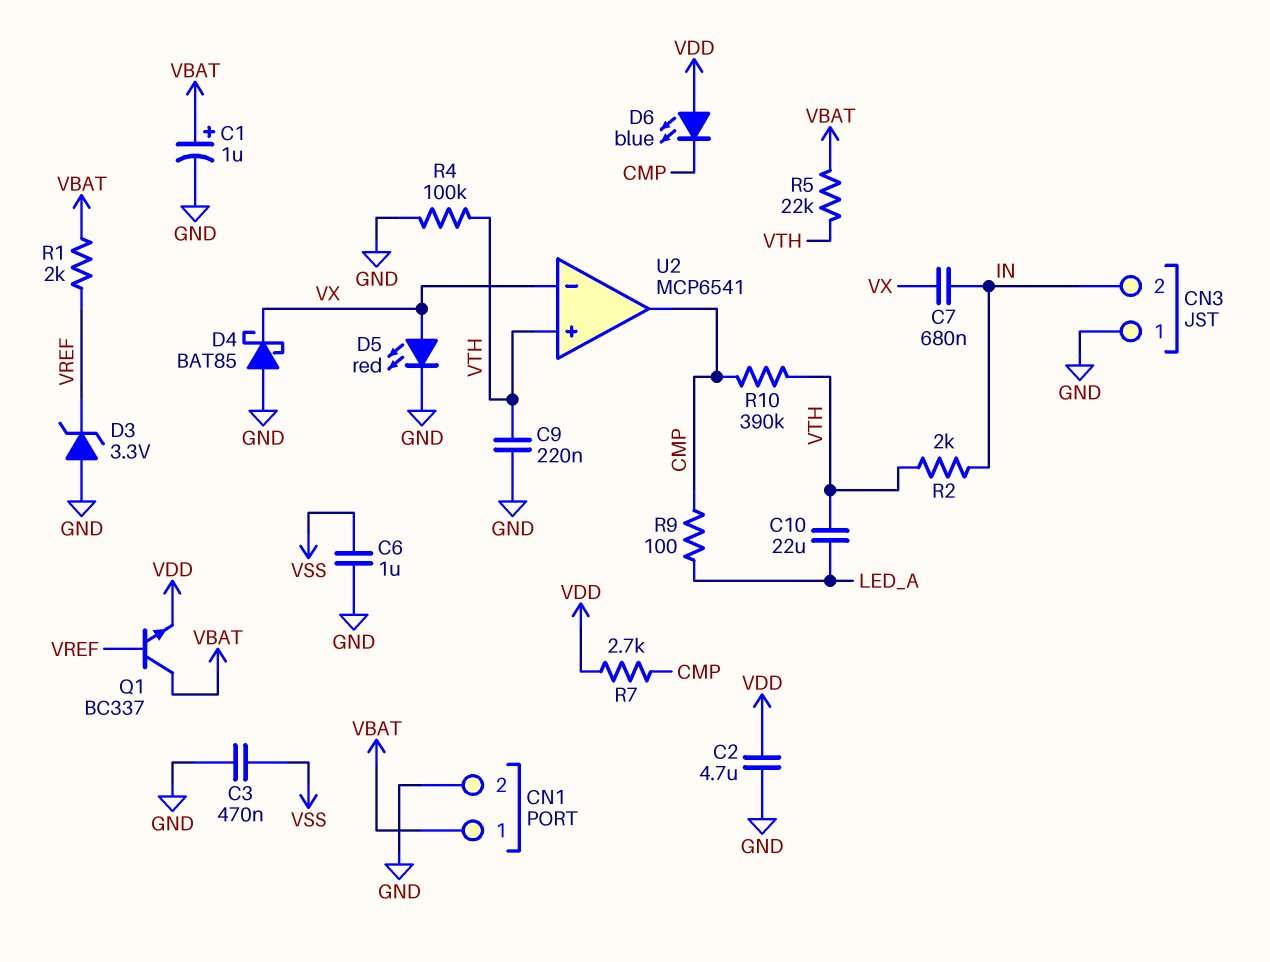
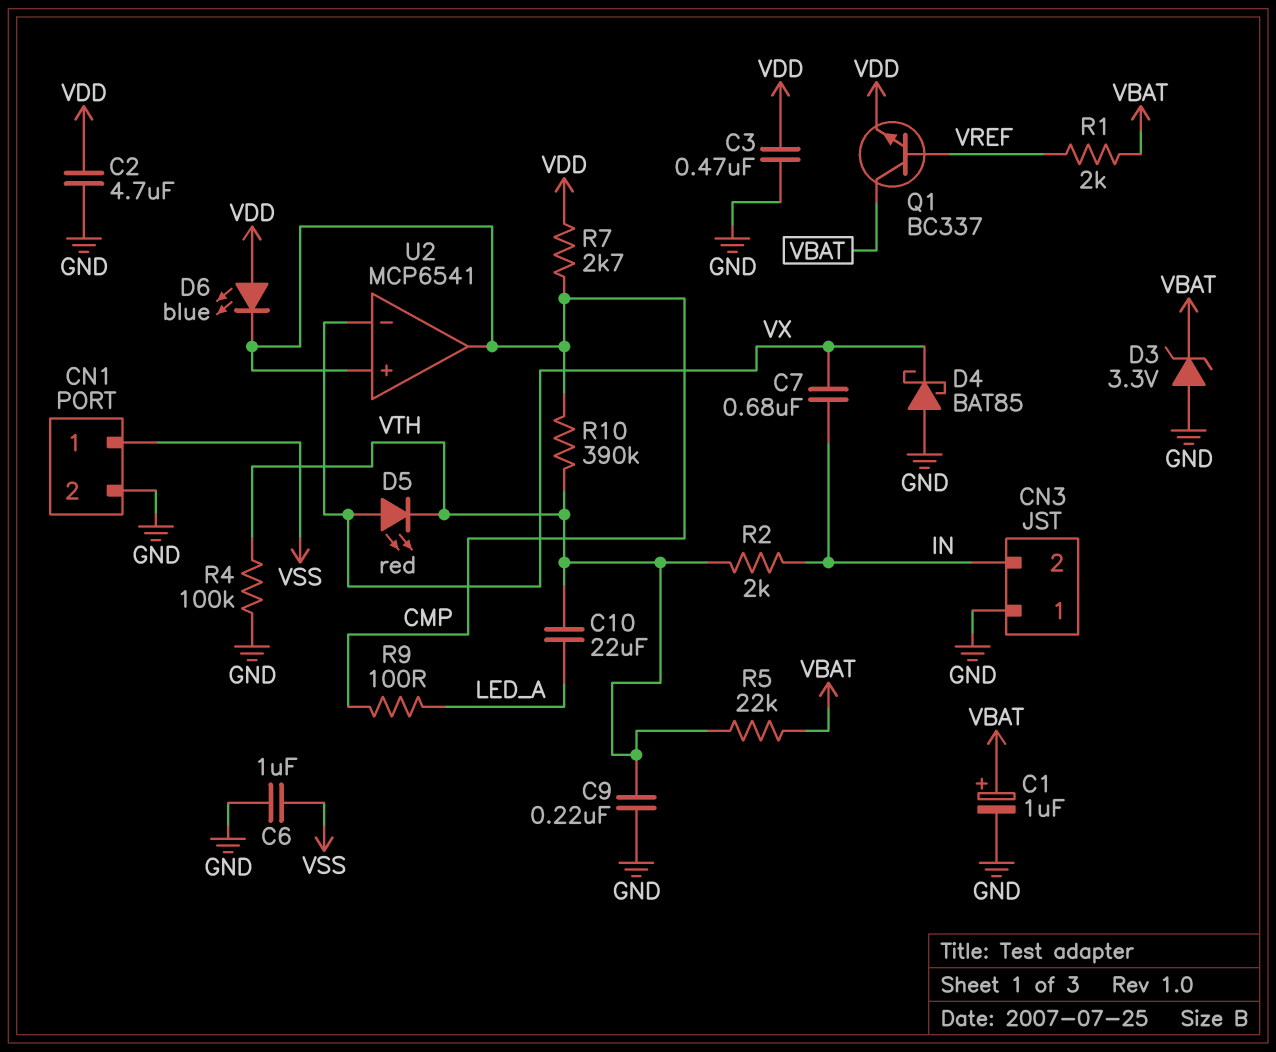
C3: 470nF (GND, VSS) -> 470nF (GND, VDD)
CN1 pin 1: VBAT -> VSS
D3: zener 3.3V (A GND, K VREF) -> zener 3.3V (A GND, K VBAT)
D5: LED red (A VX, K GND) -> LED red (A VX, K VTH)
U2 pin in+: VTH -> CMP

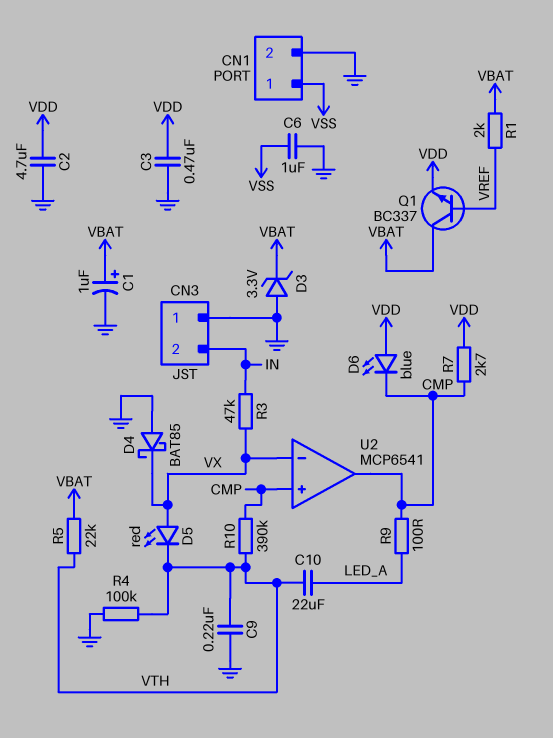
C7: 680nF (IN, VX) -> none
R2: 2k (IN, VTH) -> none
R3: none -> 47k (IN, VX)

